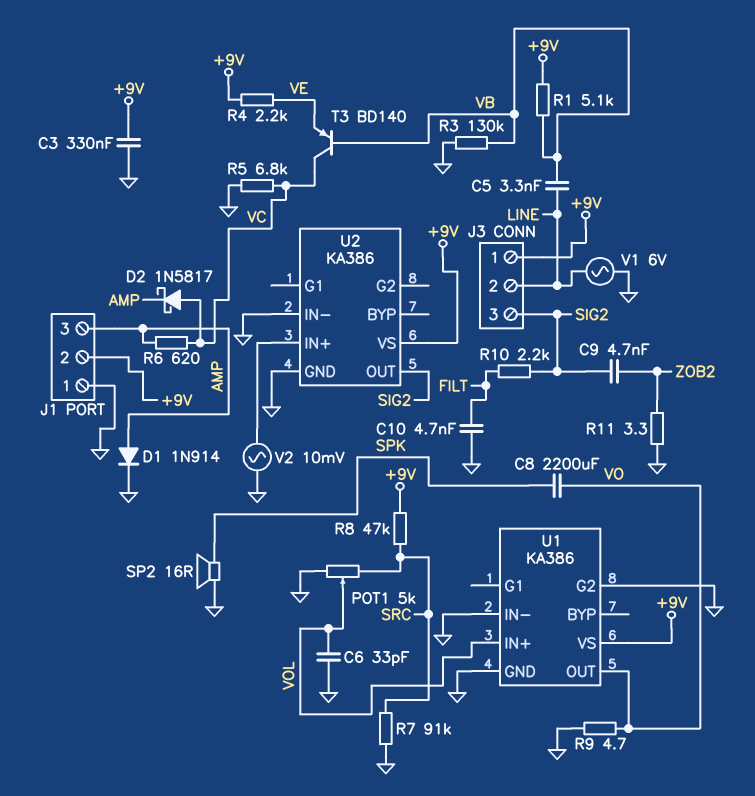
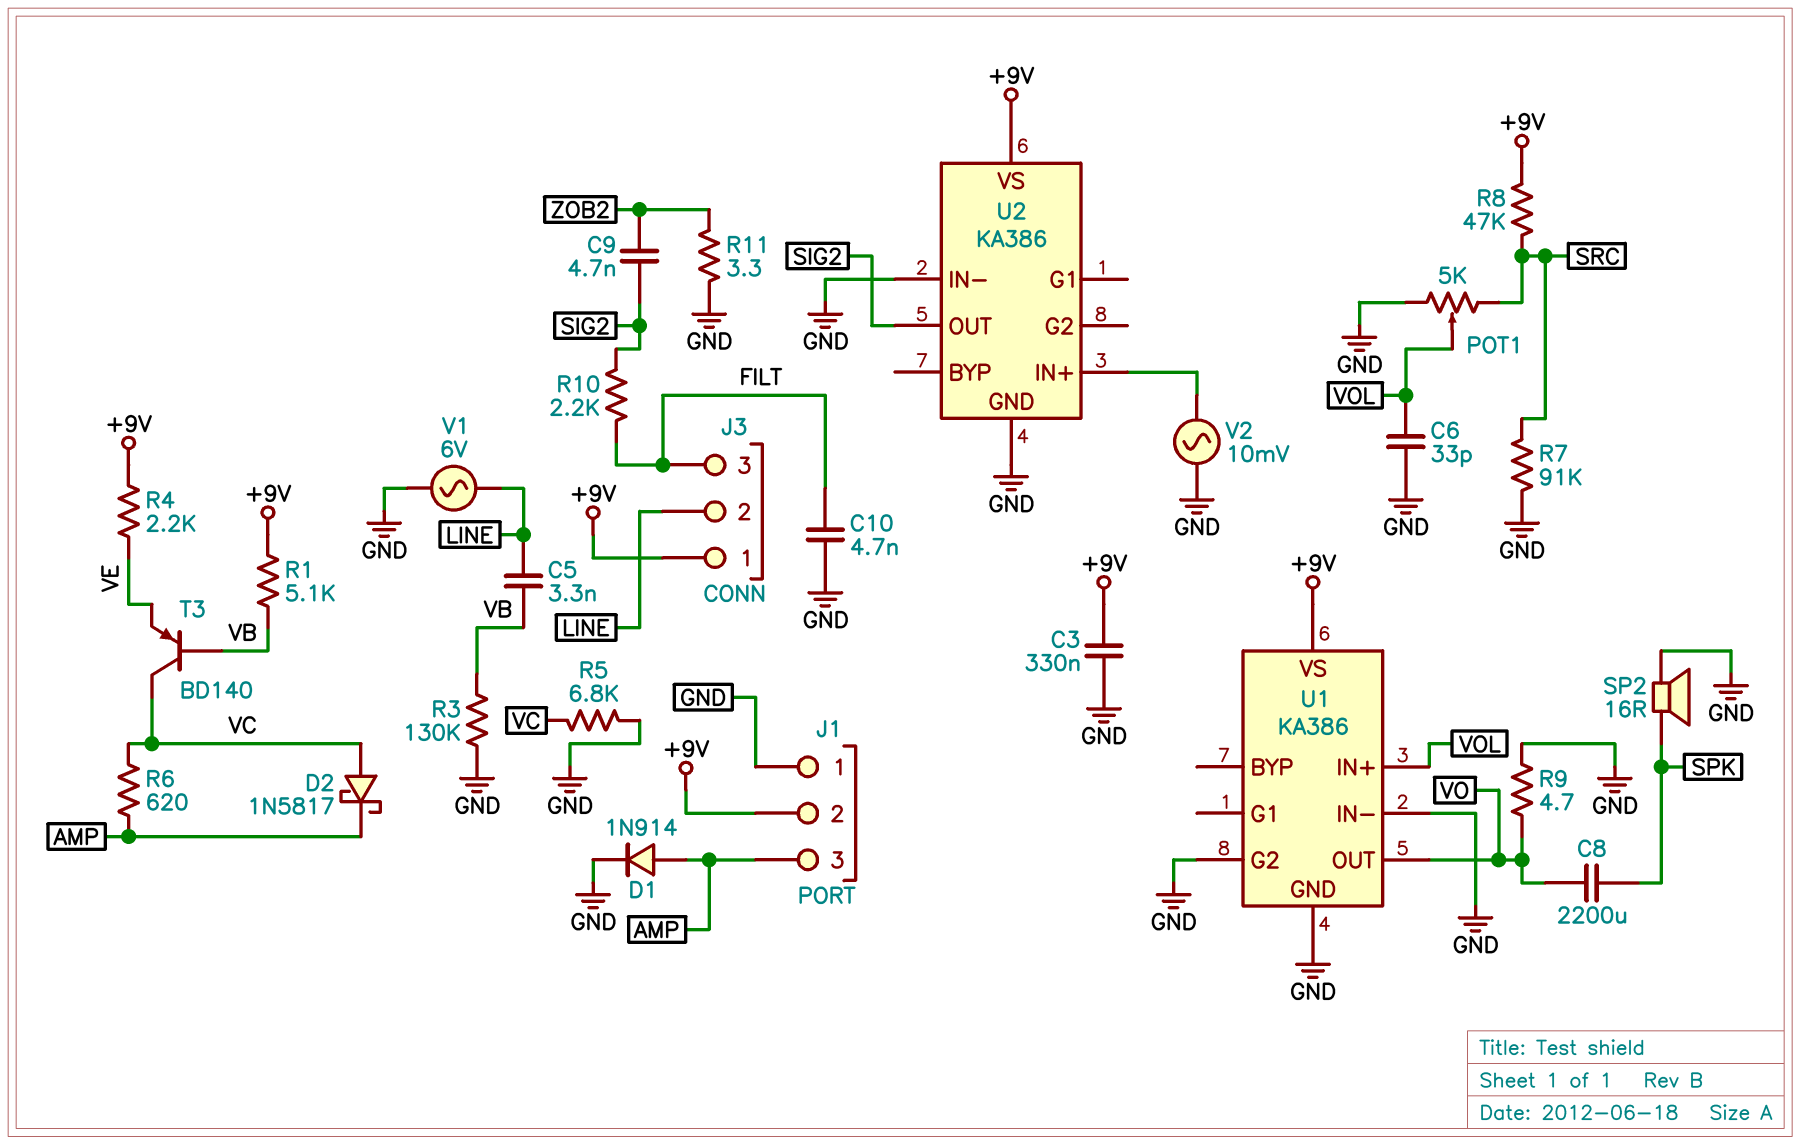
J3 pin 3: SIG2 -> FILT

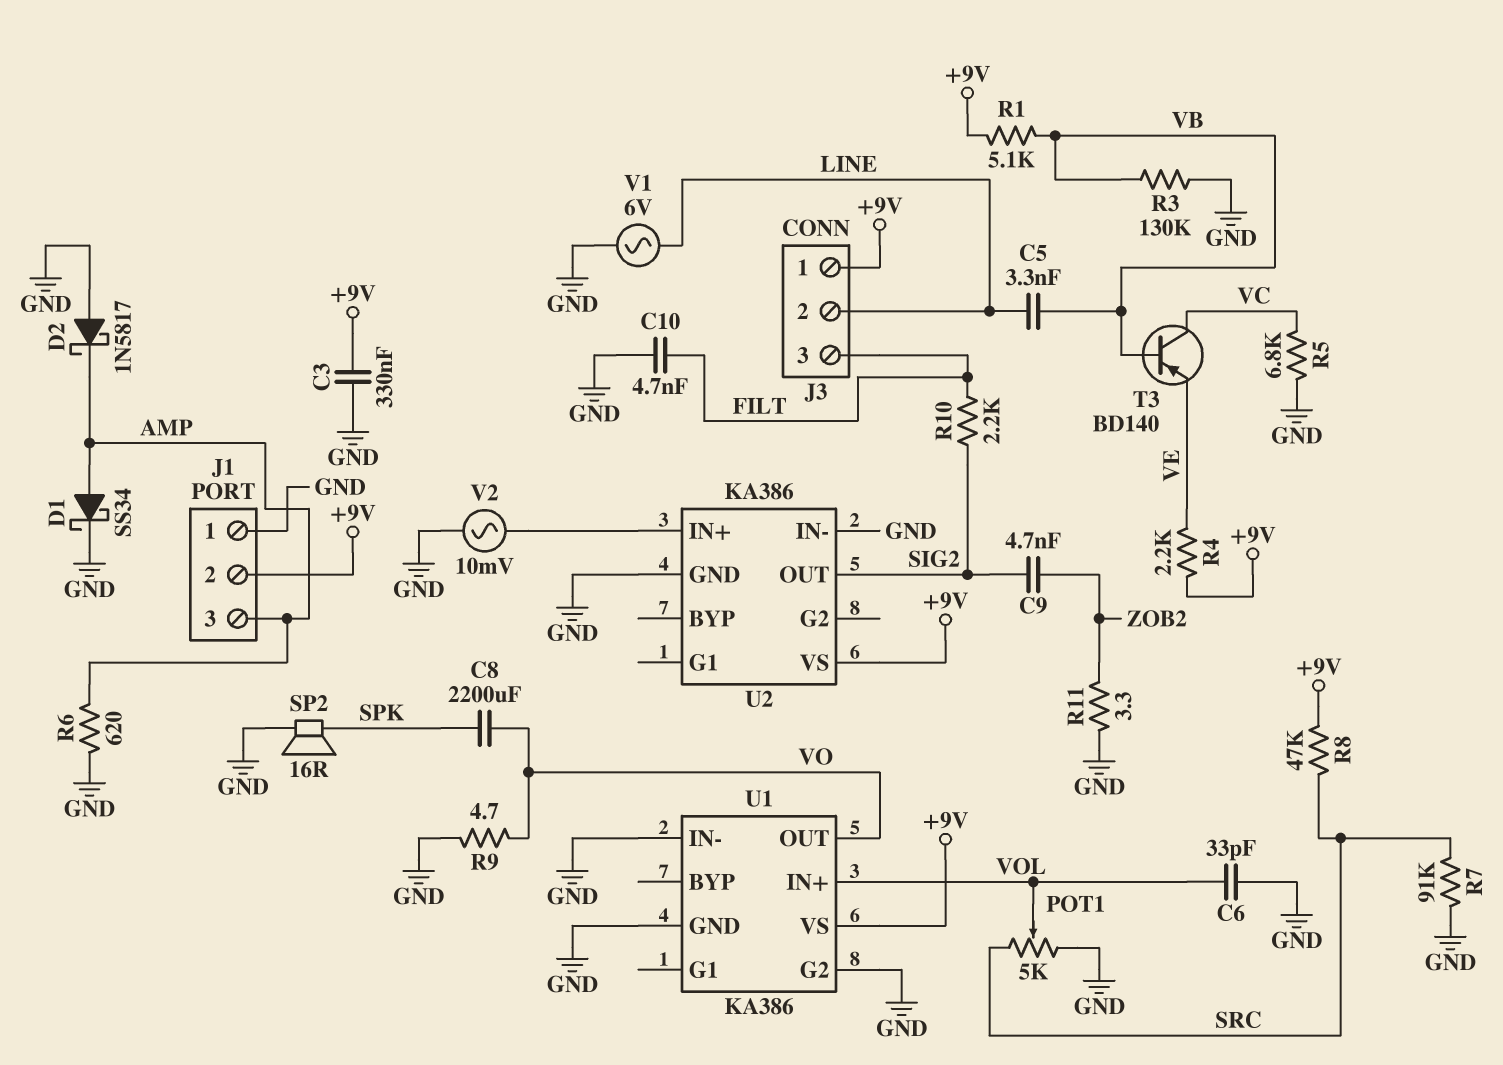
D1: diode 1N914 (A AMP, K GND) -> schottky SS34 (A AMP, K GND)
D2: schottky 1N5817 (A VC, K AMP) -> schottky 1N5817 (A GND, K AMP)
R6: 620 (AMP, VC) -> 620 (AMP, GND)

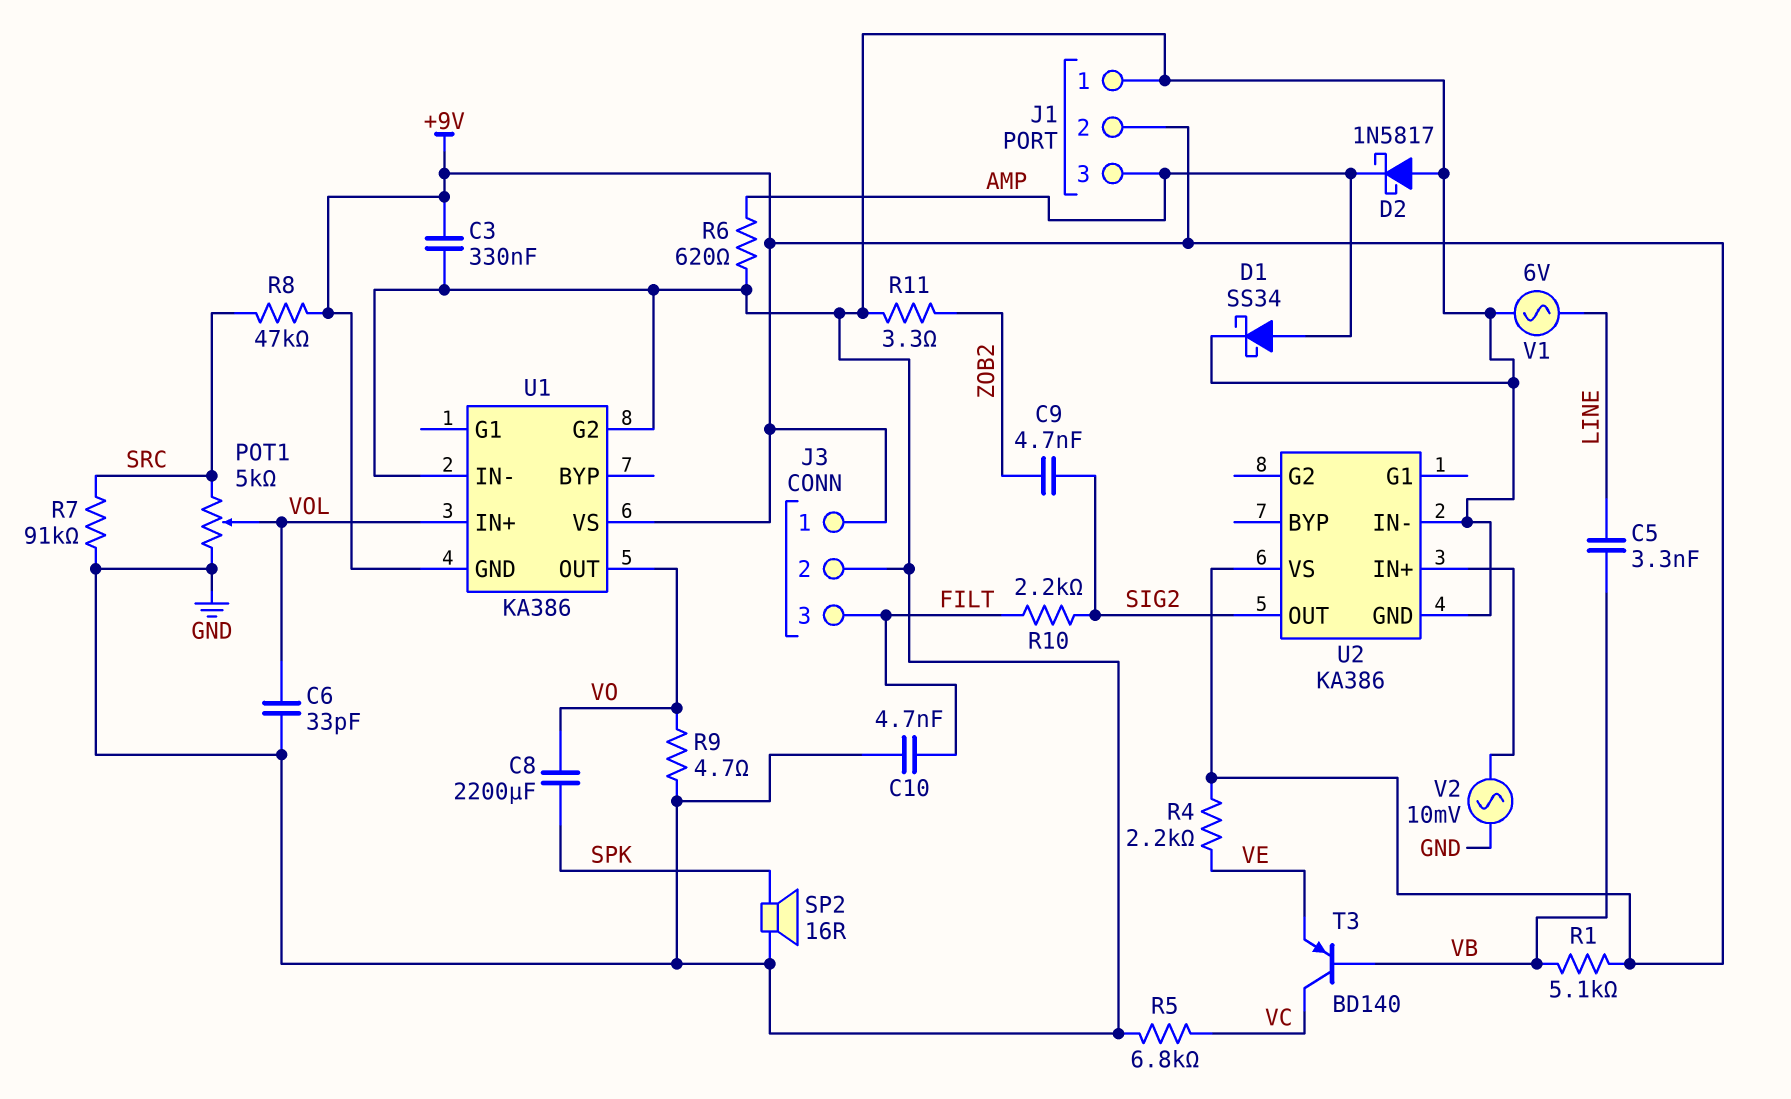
J3 pin 2: LINE -> GND
R3: 130k (GND, VB) -> none
U1 pin GND: GND -> +9V

